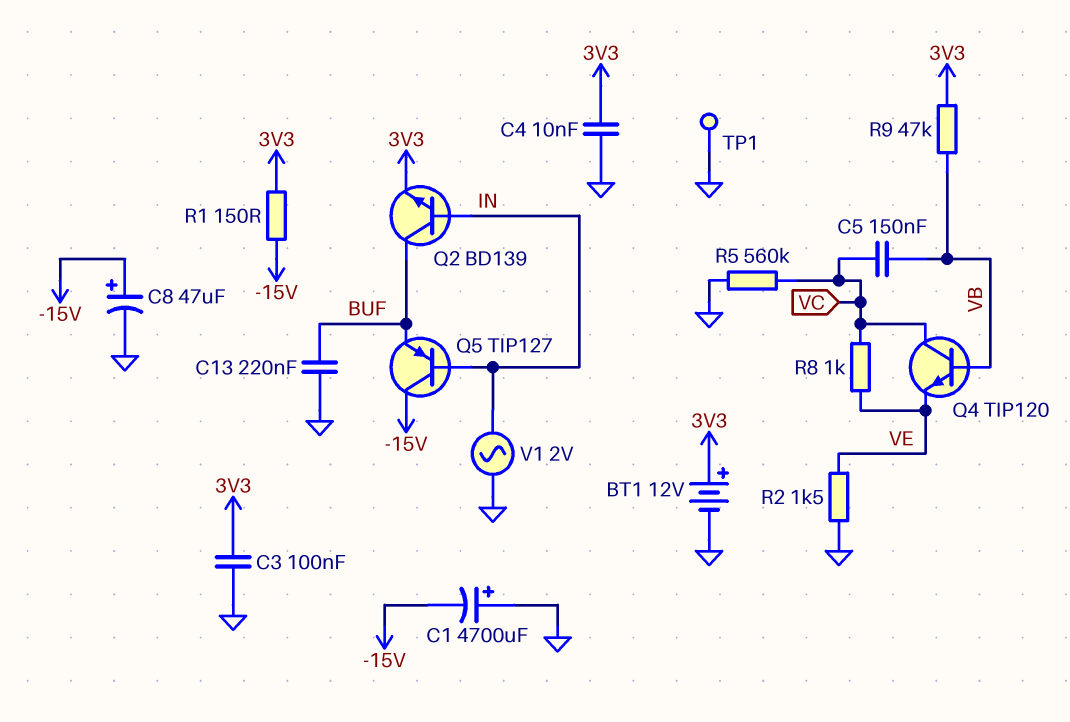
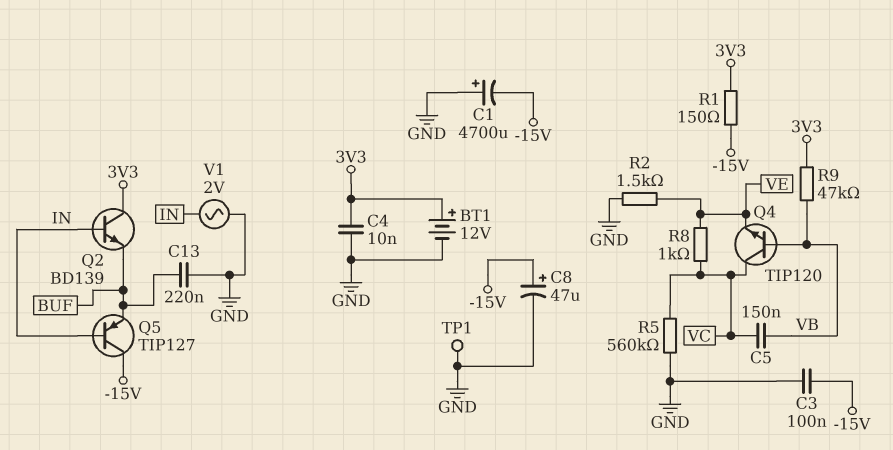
C3: 100nF (3V3, GND) -> 100nF (-15V, GND)
Q2: NPN BD139 (B IN, C BUF, E 3V3) -> NPN BD139 (B IN, C 3V3, E BUF)

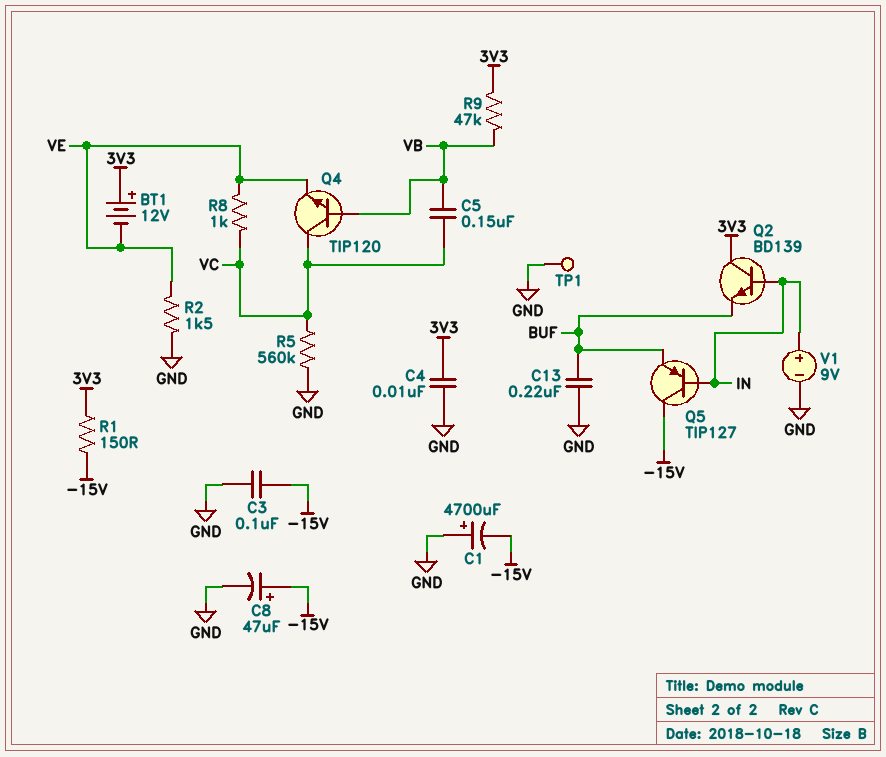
BT1: 12V (plus 3V3, minus GND) -> 12V (plus 3V3, minus VE)
V1: AC 2V (GND, IN) -> 9V (plus IN, minus GND)

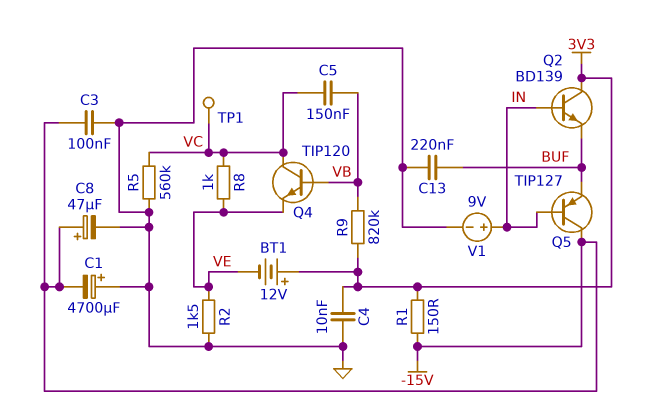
R9: 47k (3V3, VB) -> 820k (3V3, VB)
TP1: test point (GND) -> test point (VC)

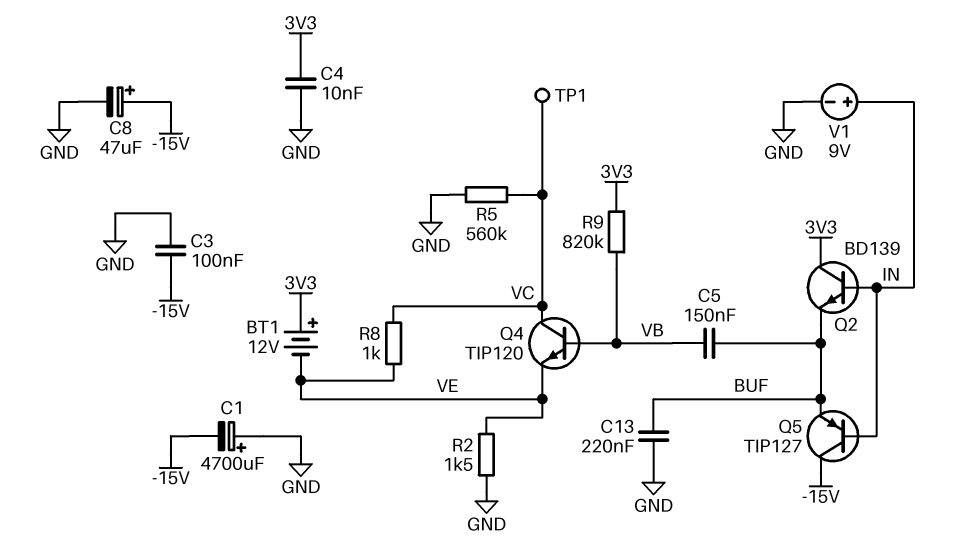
C5: 150nF (VB, VC) -> 150nF (BUF, VB)
R1: 150 (-15V, 3V3) -> none

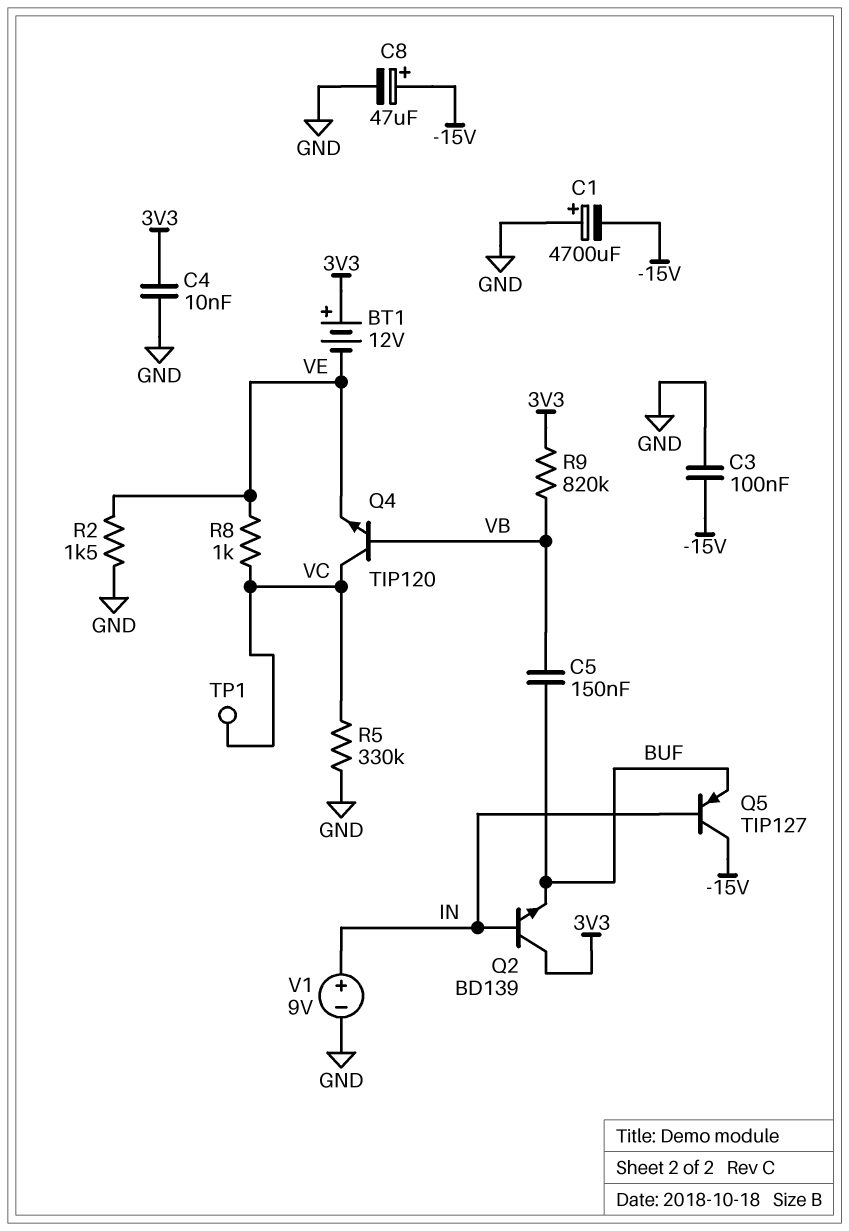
C13: 220nF (BUF, GND) -> none
R5: 560k (GND, VC) -> 330k (GND, VC)

